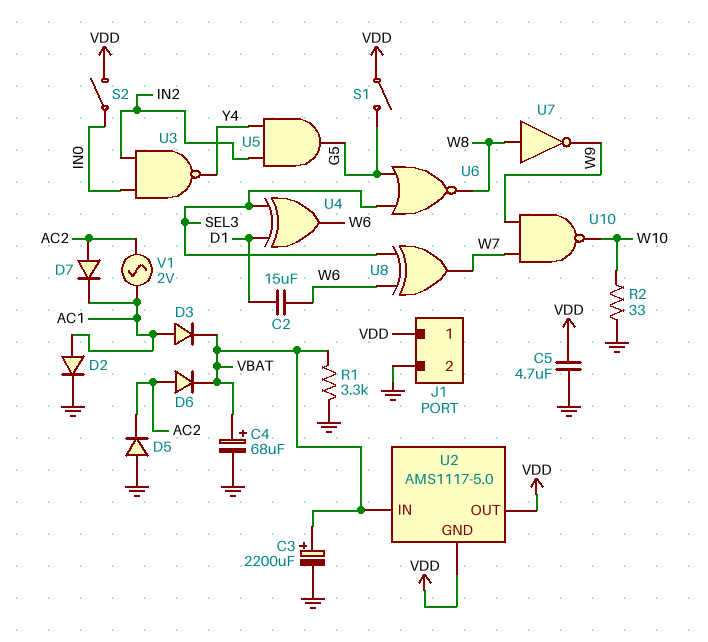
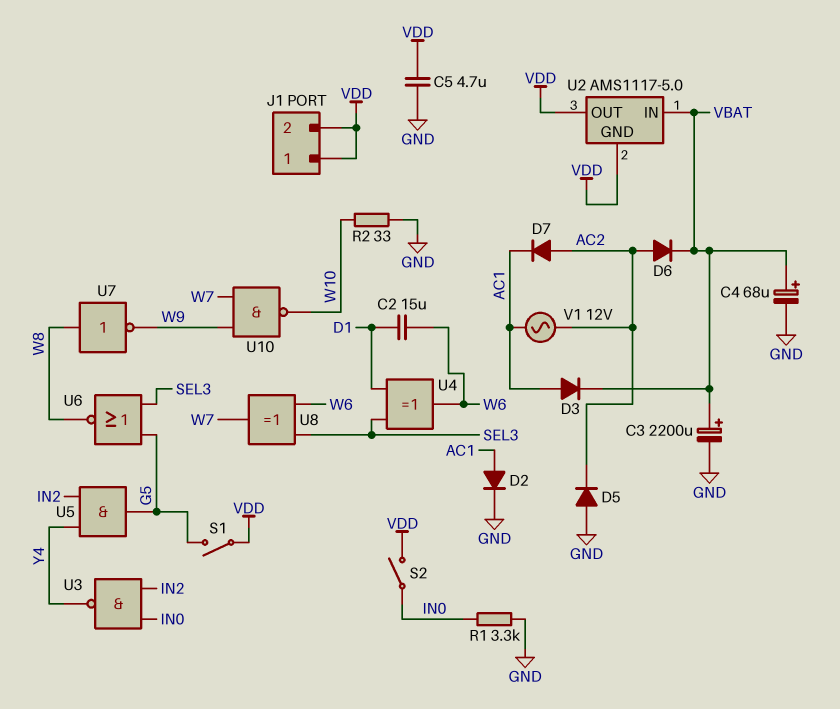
J1 pin 2: GND -> VDD
R1: 3.3k (GND, VBAT) -> 3.3k (GND, IN0)
V1: AC 2V (AC1, AC2) -> AC 12V (AC1, AC2)

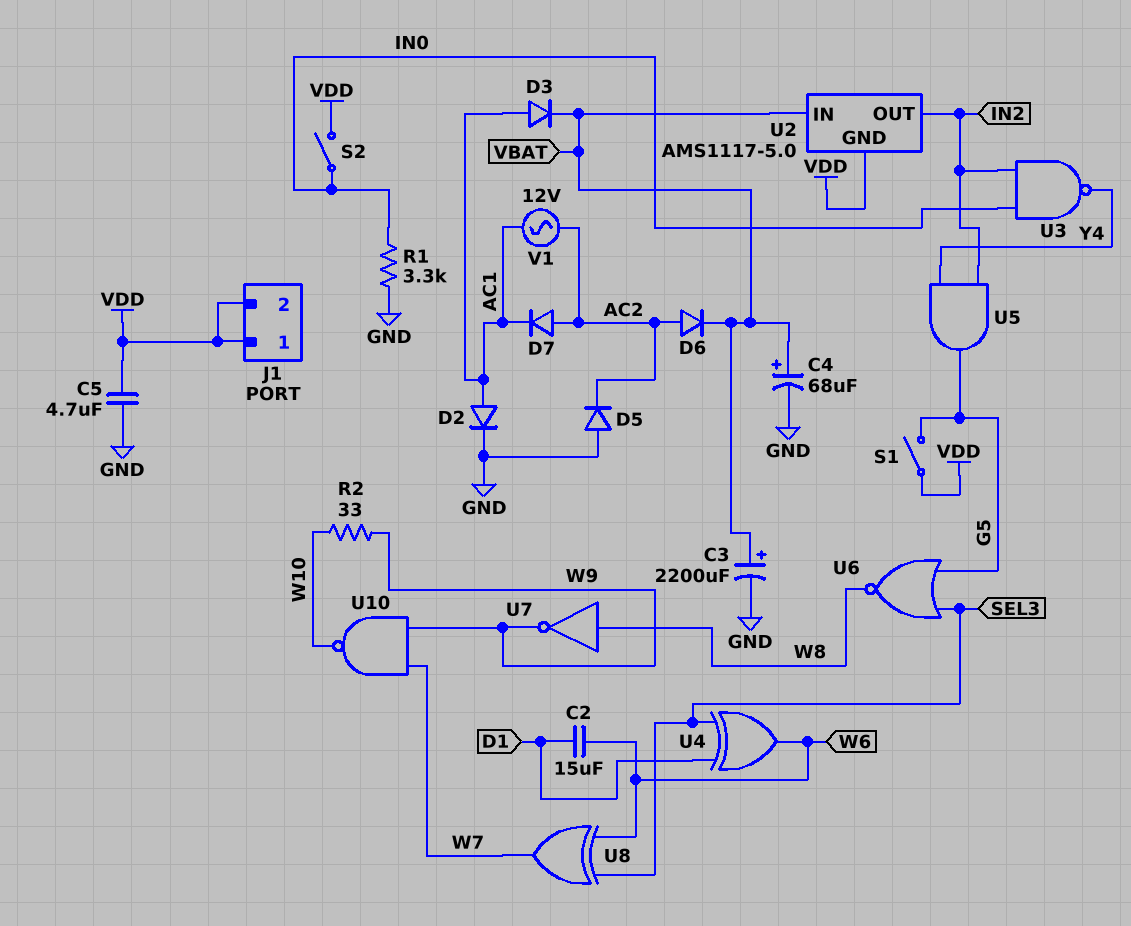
R2: 33 (GND, W10) -> 33 (W9, W10)
U2 pin OUT: VDD -> IN2

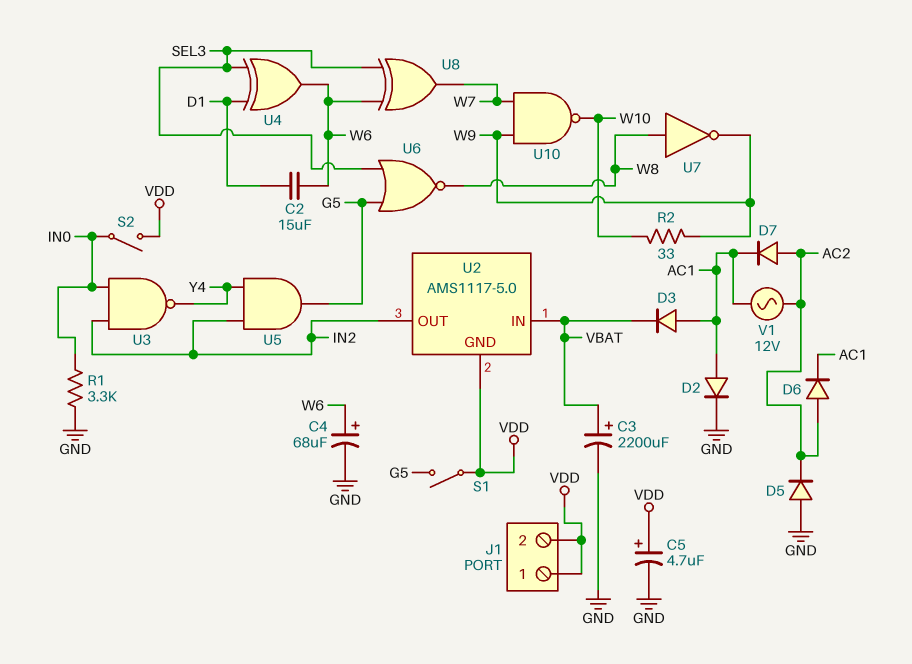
C4: 68uF (plus VBAT, minus GND) -> 68uF (plus W6, minus GND)
C5: 4.7uF (GND, VDD) -> 4.7uF (plus VDD, minus GND)
D6: diode (A AC2, K VBAT) -> diode (A AC2, K AC1)

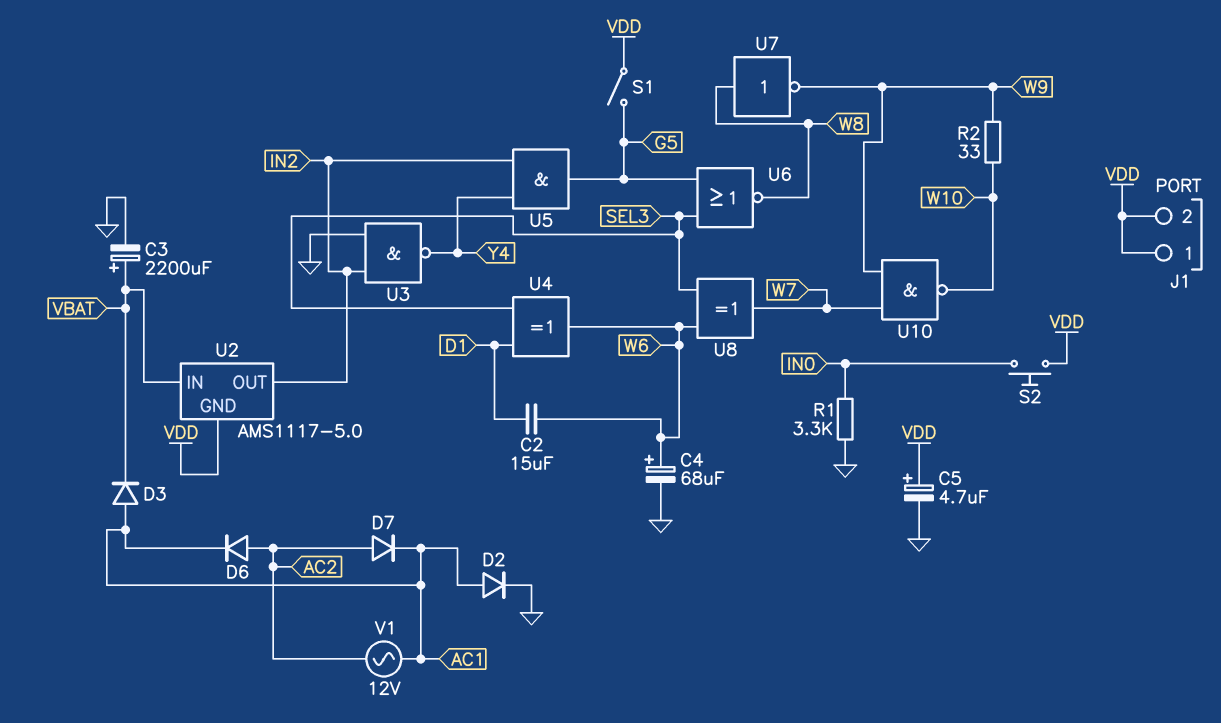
D5: diode (A GND, K AC2) -> none
S2: switch (IN0, VDD) -> button (IN0, VDD)
U3: NAND (in IN0, in IN2, out Y4) -> NAND (in GND, in IN2, out Y4)

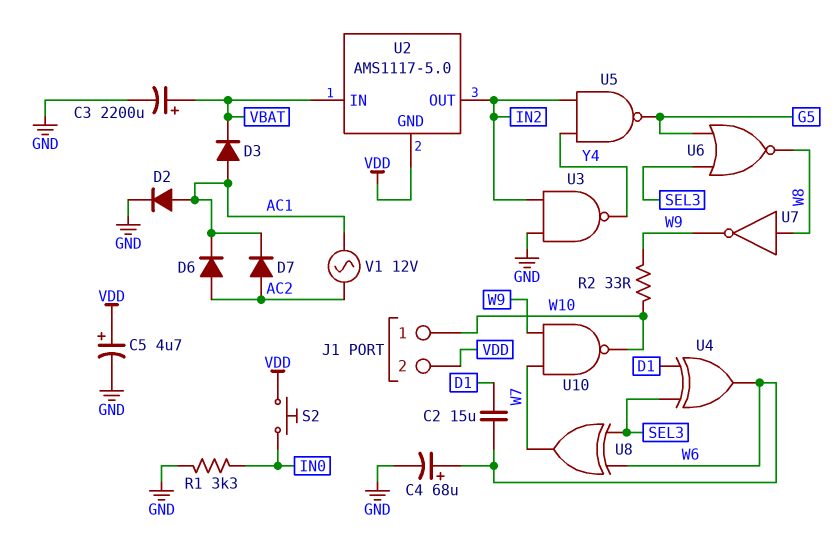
J1 pin 1: VDD -> W10
S1: switch (G5, VDD) -> none
U5: AND (in IN2, in Y4, out G5) -> NAND (in IN2, in Y4, out G5)

